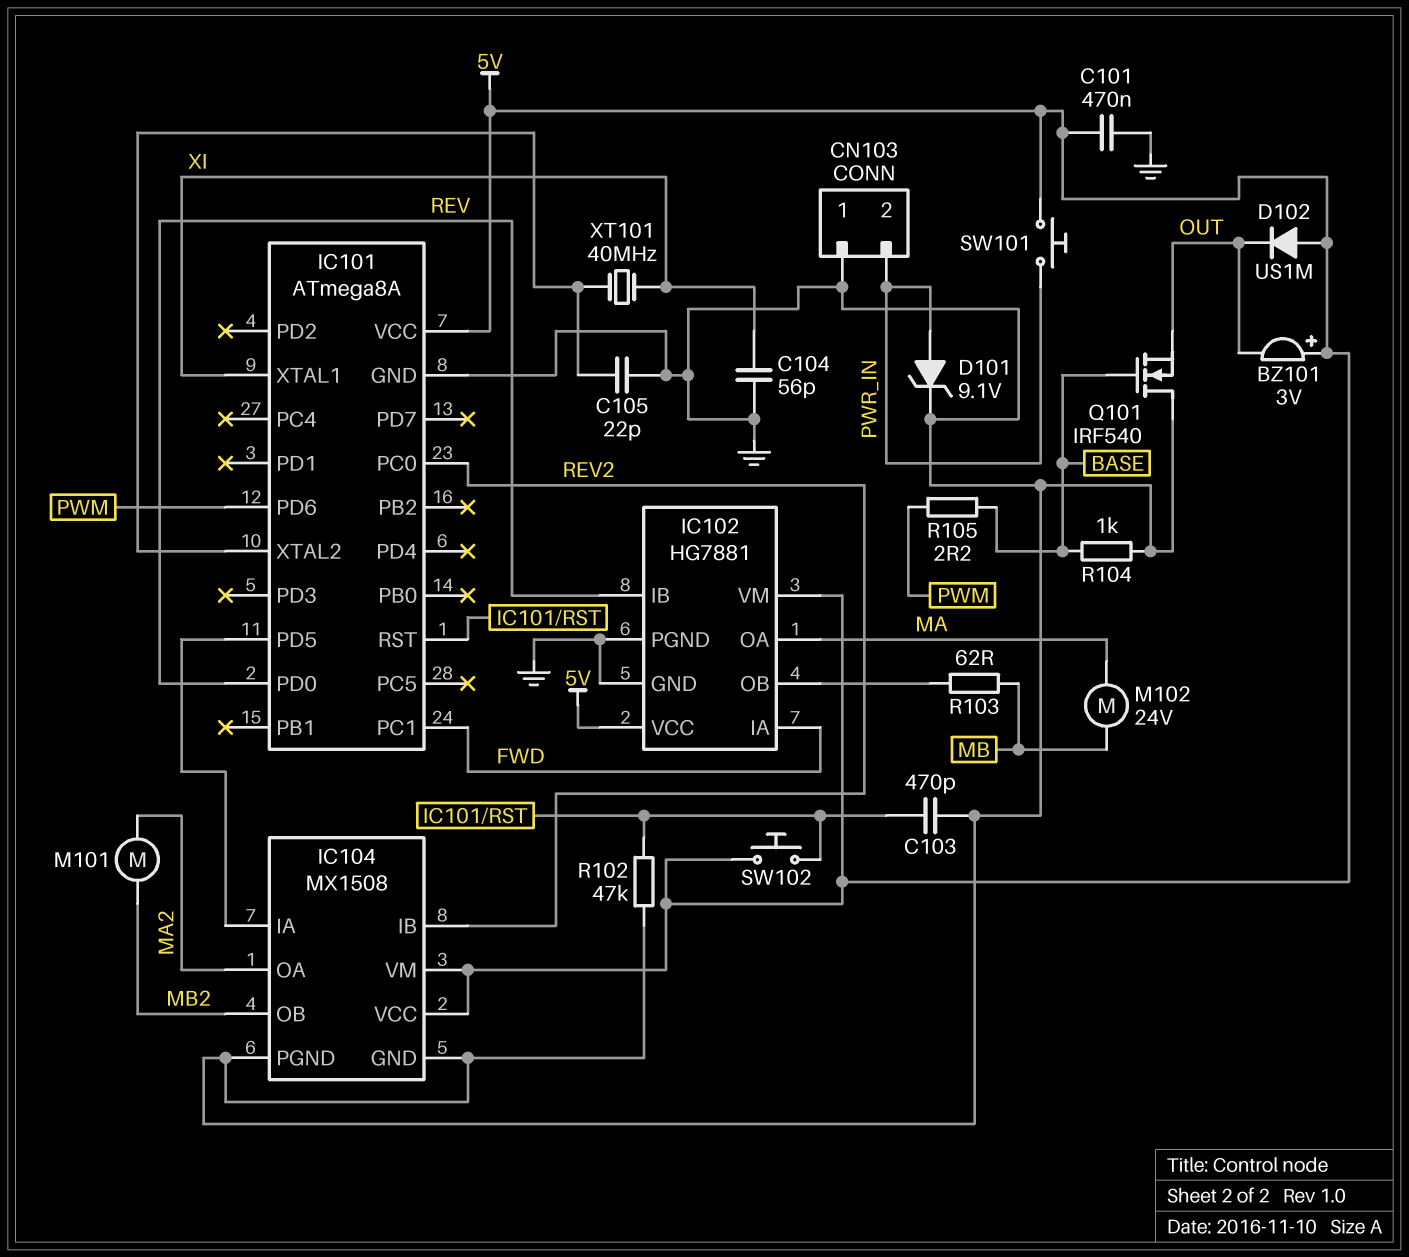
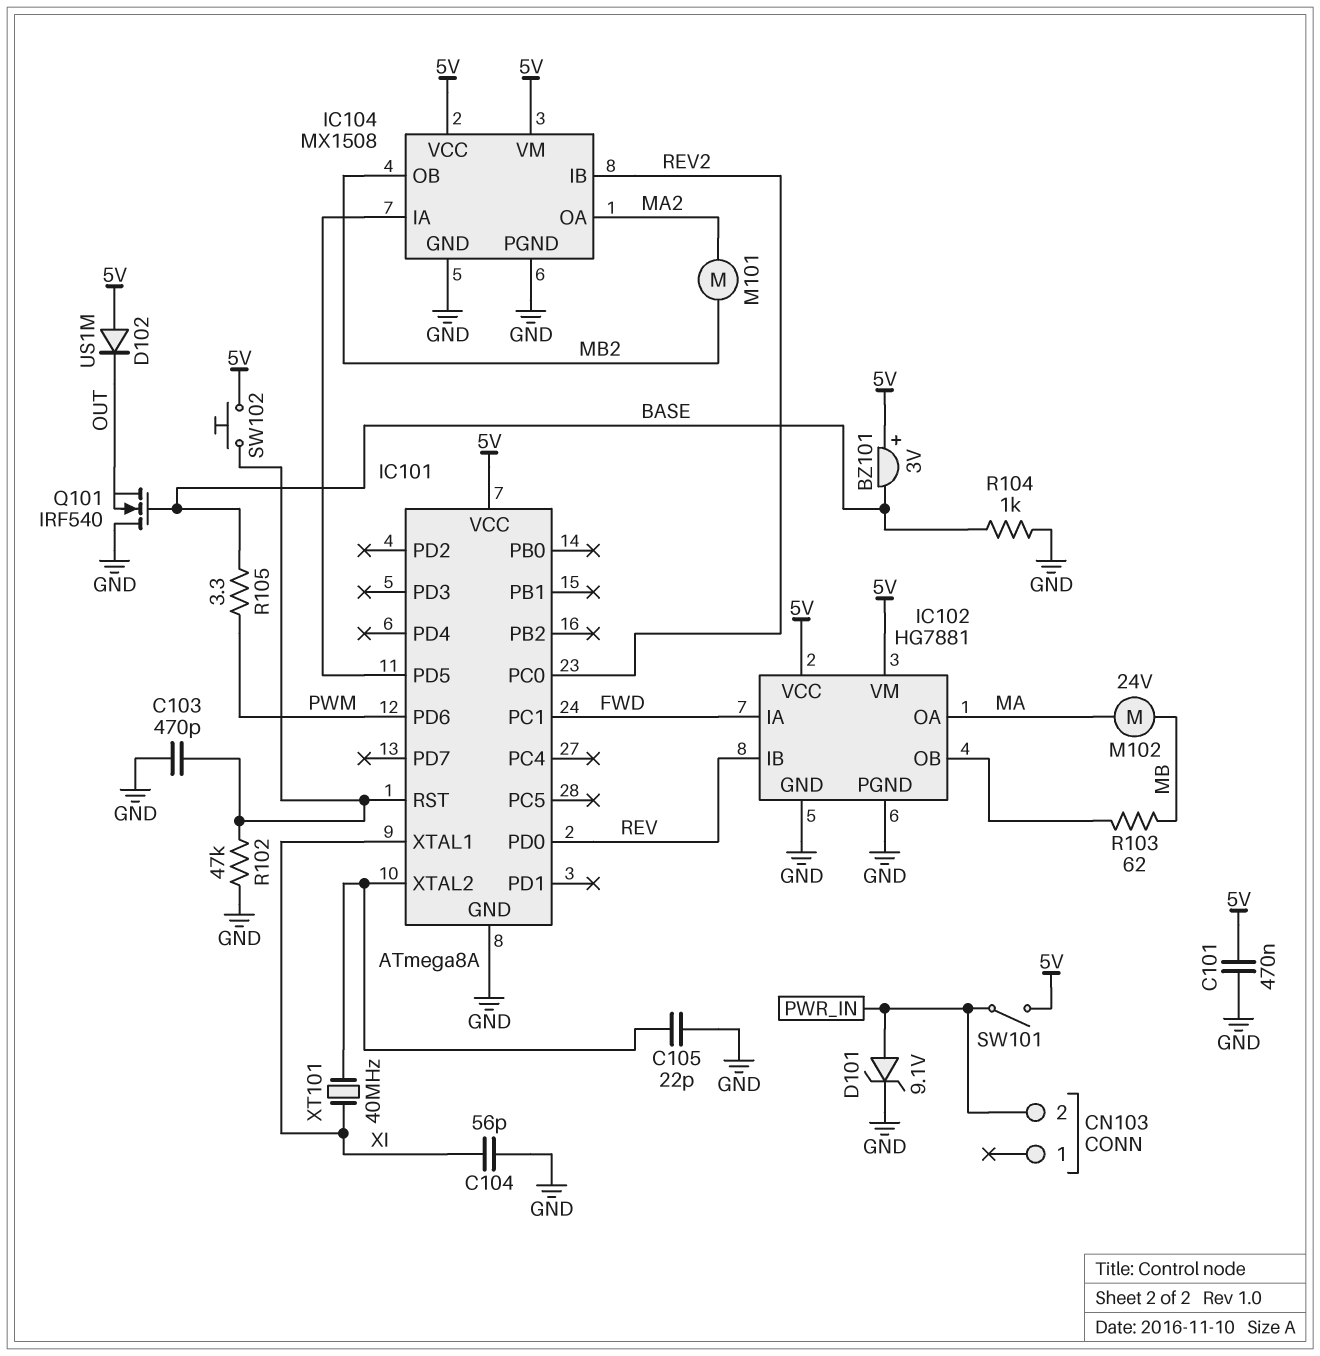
BZ101: buzzer 3V (plus 5V, minus OUT) -> buzzer 3V (plus 5V, minus BASE)
CN103 pin 1: GND -> none
R105: 2.2 (BASE, PWM) -> 3.3 (BASE, PWM)
SW101: button (5V, PWR_IN) -> switch (5V, PWR_IN)

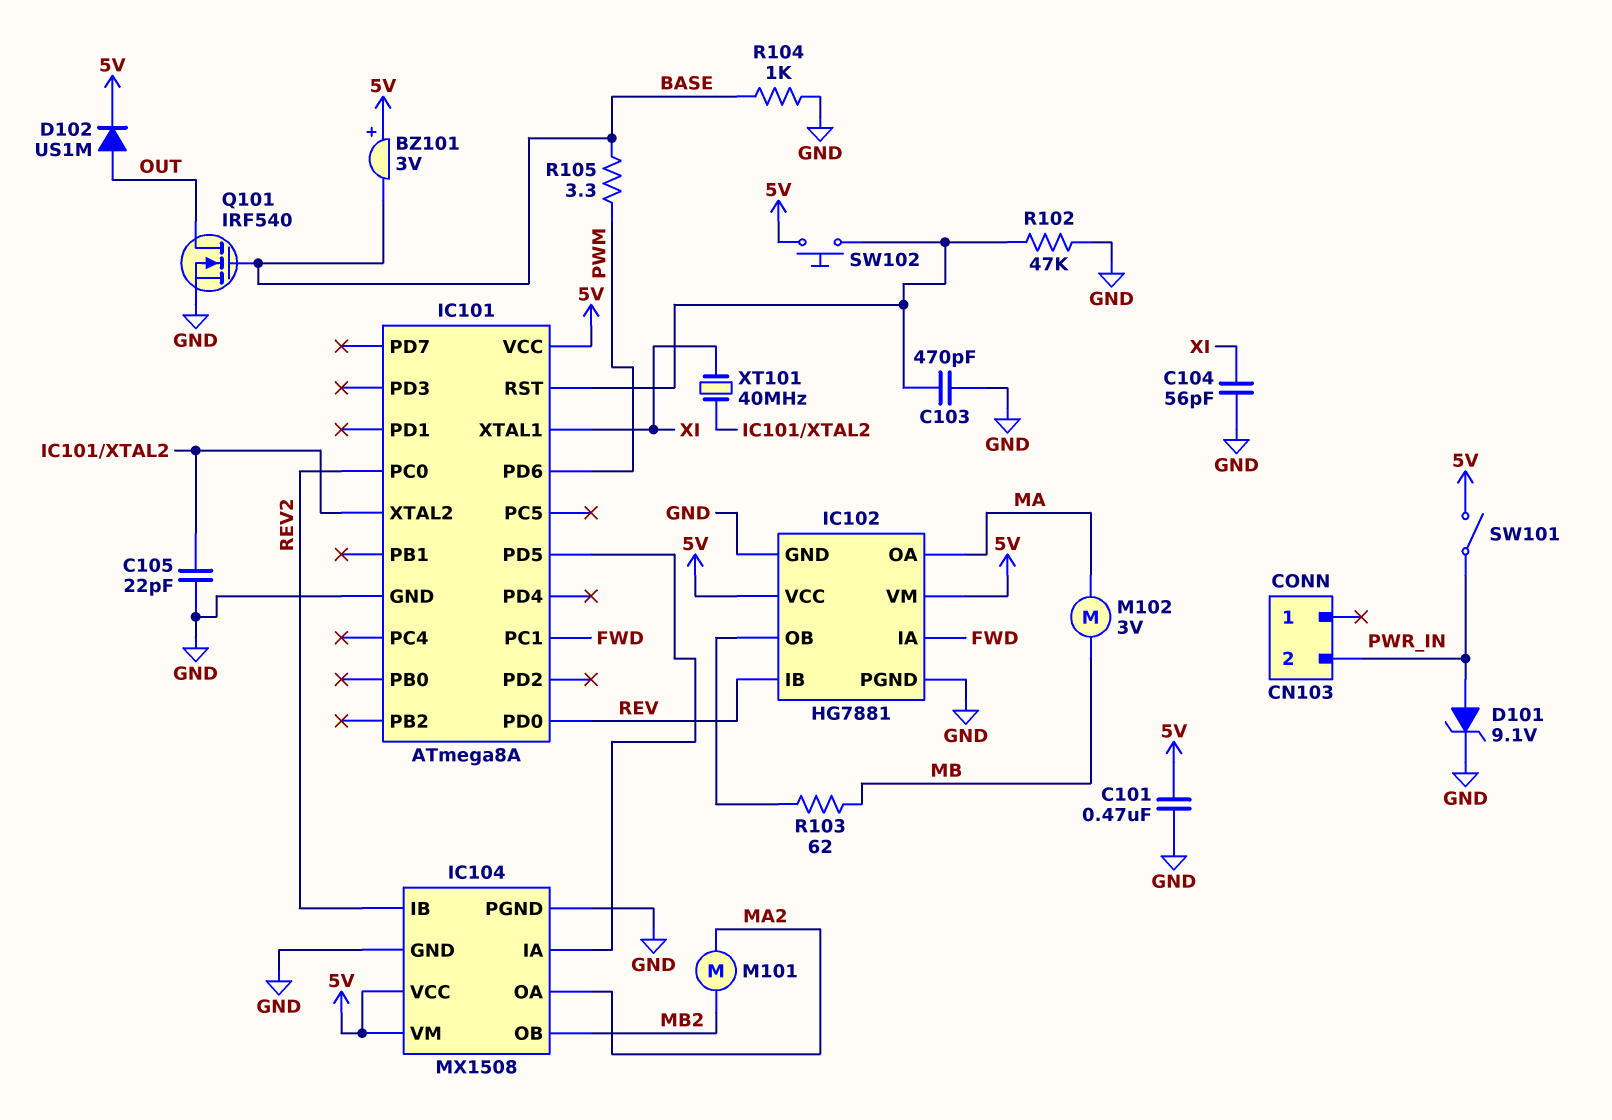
D102: diode US1M (A 5V, K OUT) -> diode US1M (A OUT, K 5V)
M102: motor 24V (MA, MB) -> motor 3V (MA, MB)
Q101: NMOS IRF540 (G BASE, D GND, S OUT) -> NMOS IRF540 (G BASE, D OUT, S GND)

